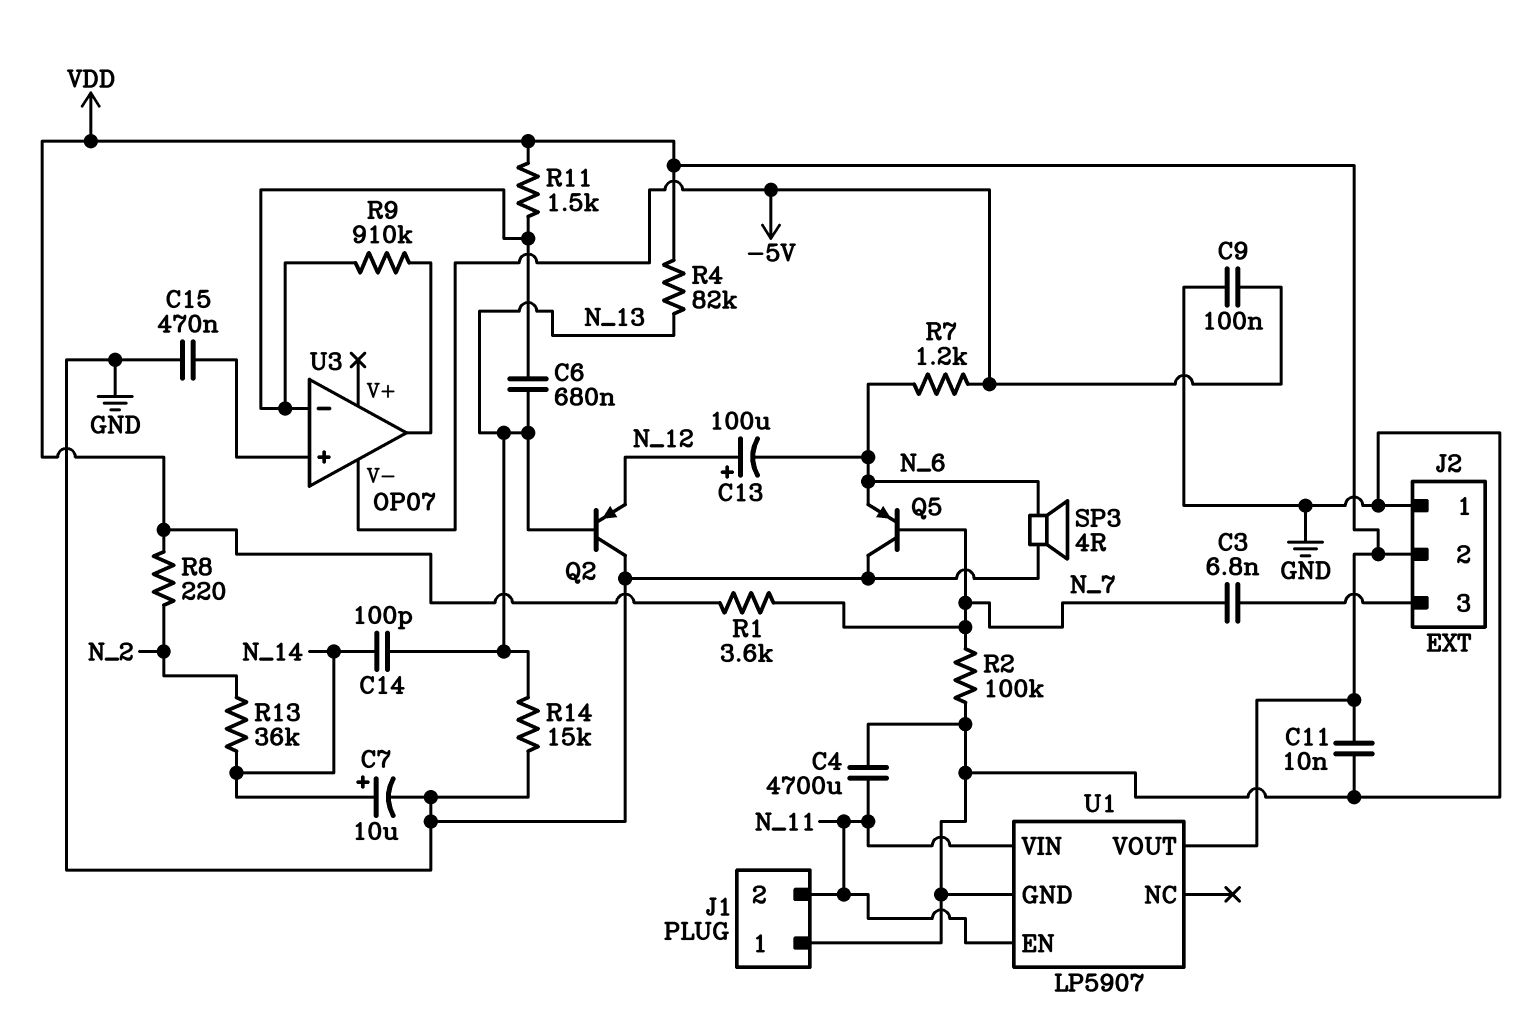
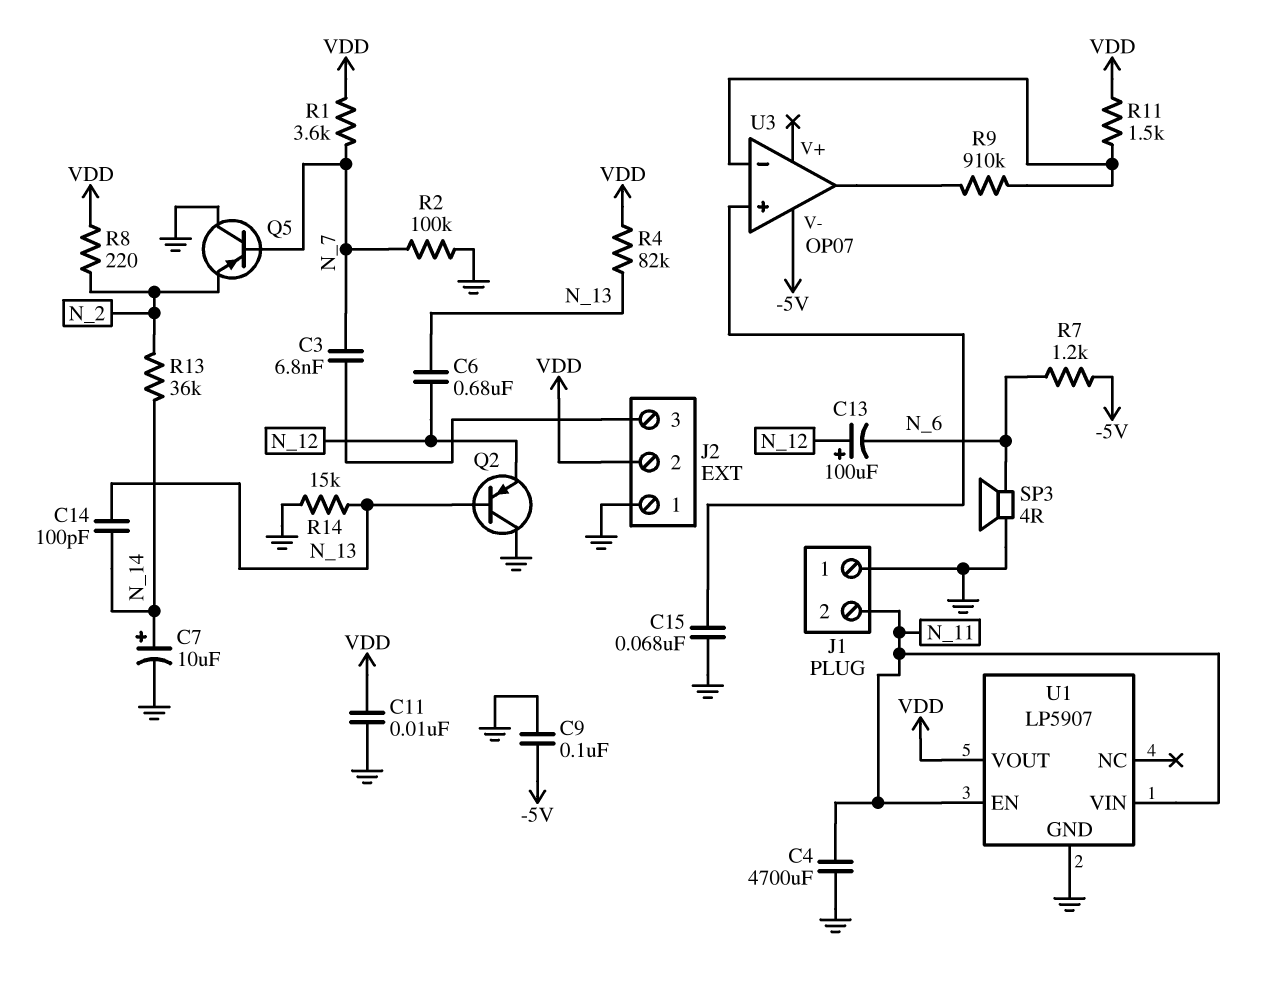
C6: 680nF (N_13, U3/in-) -> 680nF (N_12, N_13)
C15: 470nF (GND, U3/in+) -> 68nF (GND, U3/in+)
Q5: PNP (B N_7, C GND, E N_6) -> PNP (B N_7, C GND, E N_2)

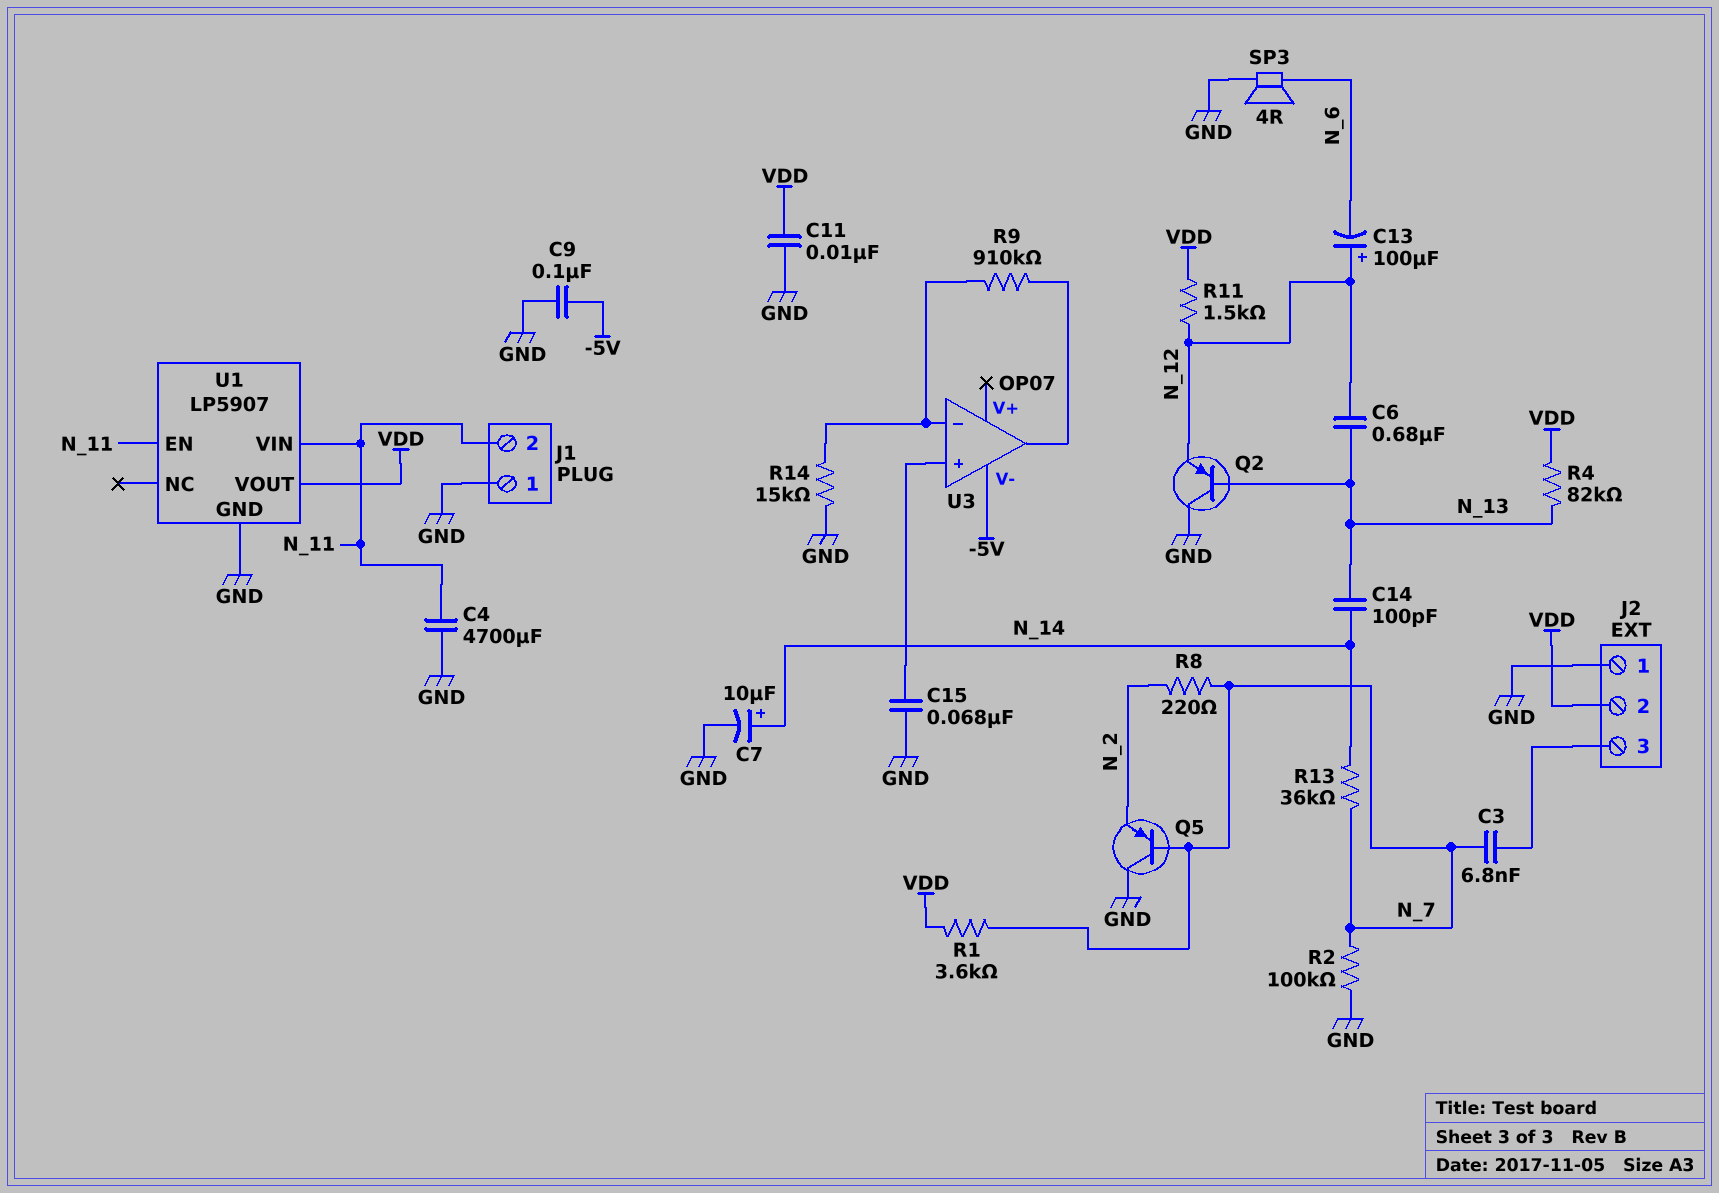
R7: 1.2k (-5V, N_6) -> none
R8: 220 (N_2, VDD) -> 220 (N_2, N_7)
R11: 1.5k (U3/in-, VDD) -> 1.5k (N_12, VDD)
R13: 36k (N_2, N_14) -> 36k (N_7, N_14)
R14: 15k (GND, N_13) -> 15k (GND, U3/in-)

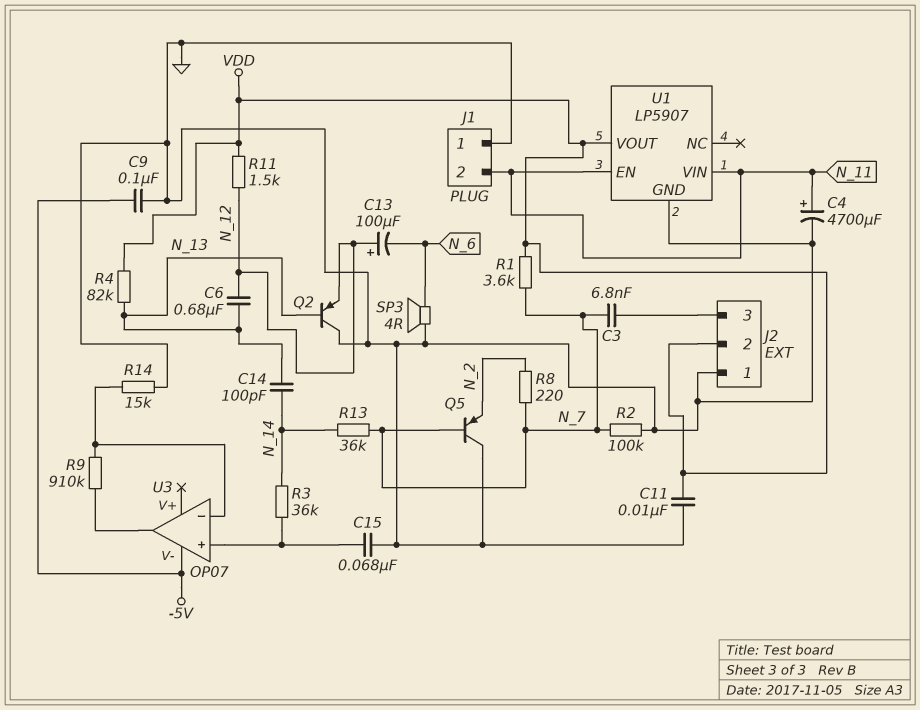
C4: 4700uF (GND, N_11) -> 4700uF (plus N_11, minus GND)
C7: 10uF (plus N_14, minus GND) -> none
R3: none -> 36k (N_14, U3/in+)

